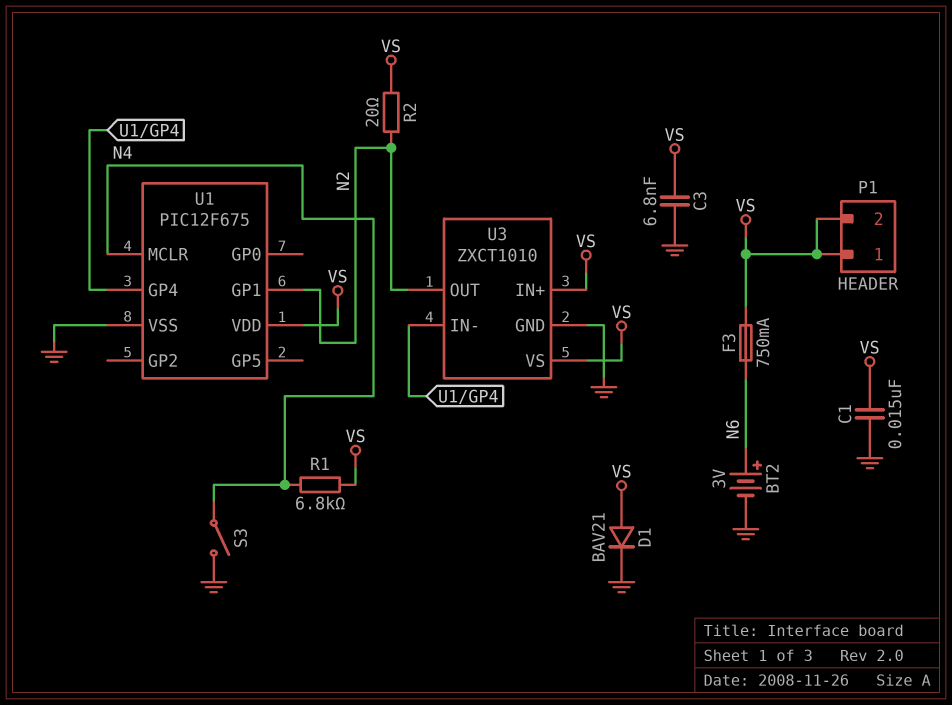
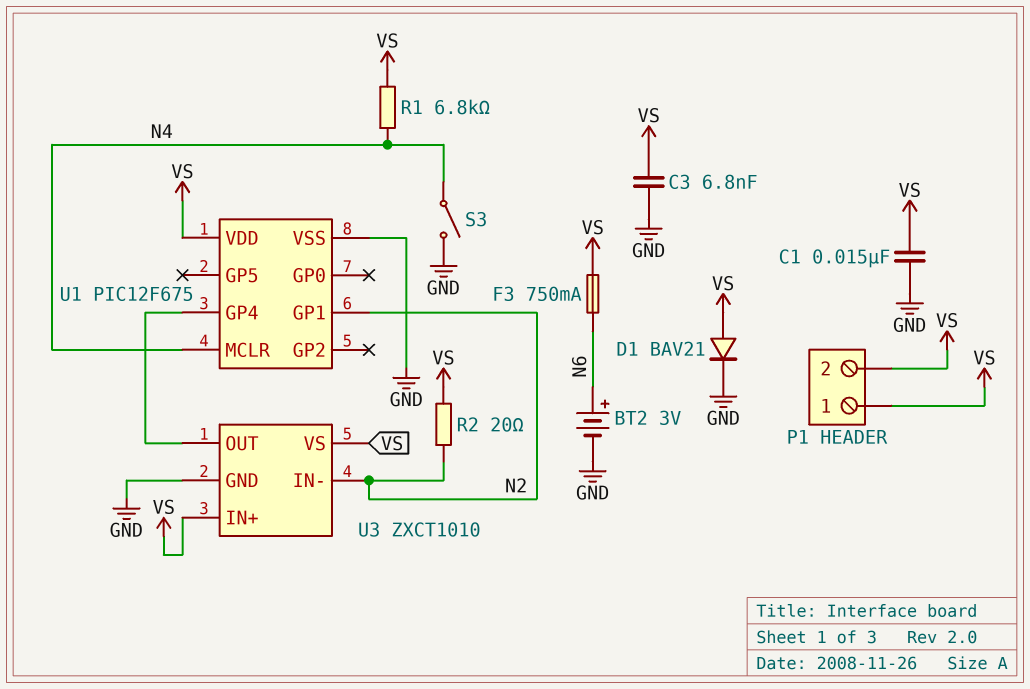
U3 pin IN-: U1/GP4 -> N2
U3 pin OUT: N2 -> U1/GP4

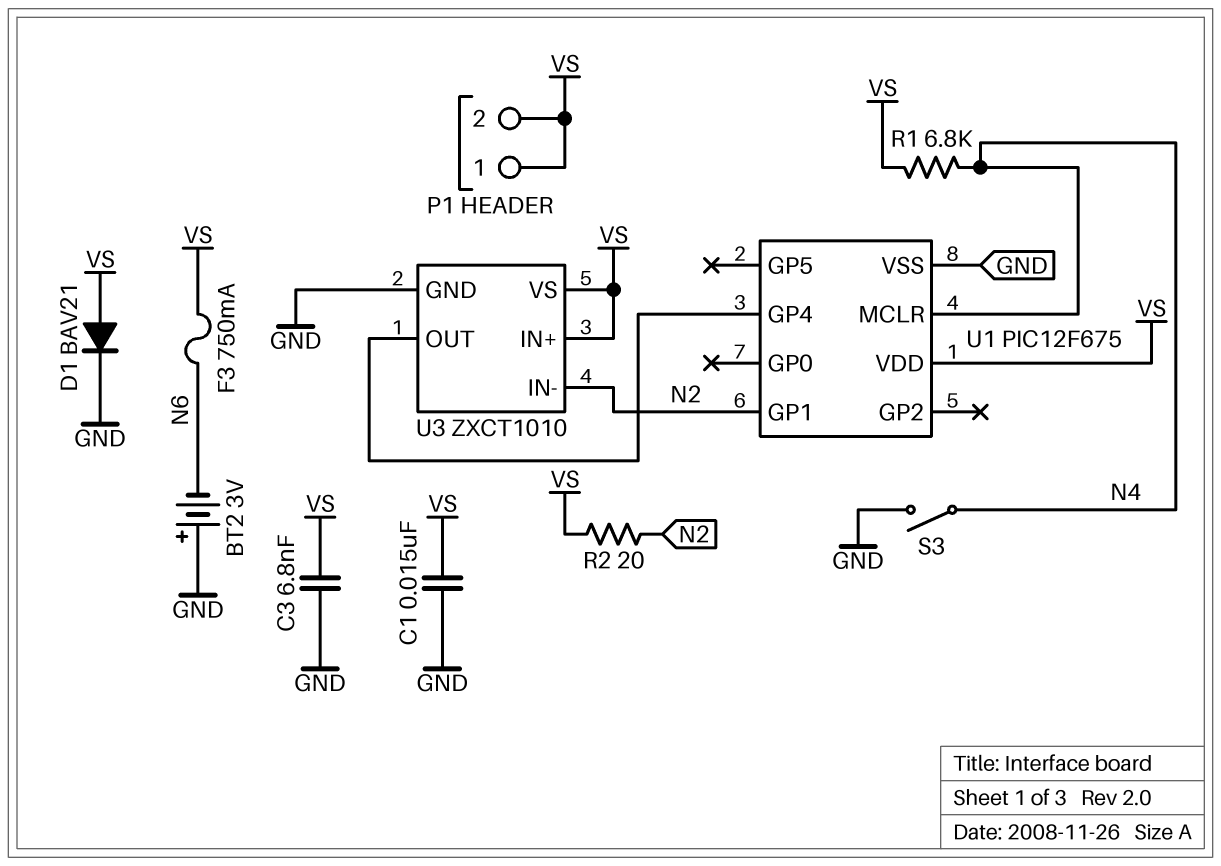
BT2: 3V (plus N6, minus GND) -> 3V (plus GND, minus N6)

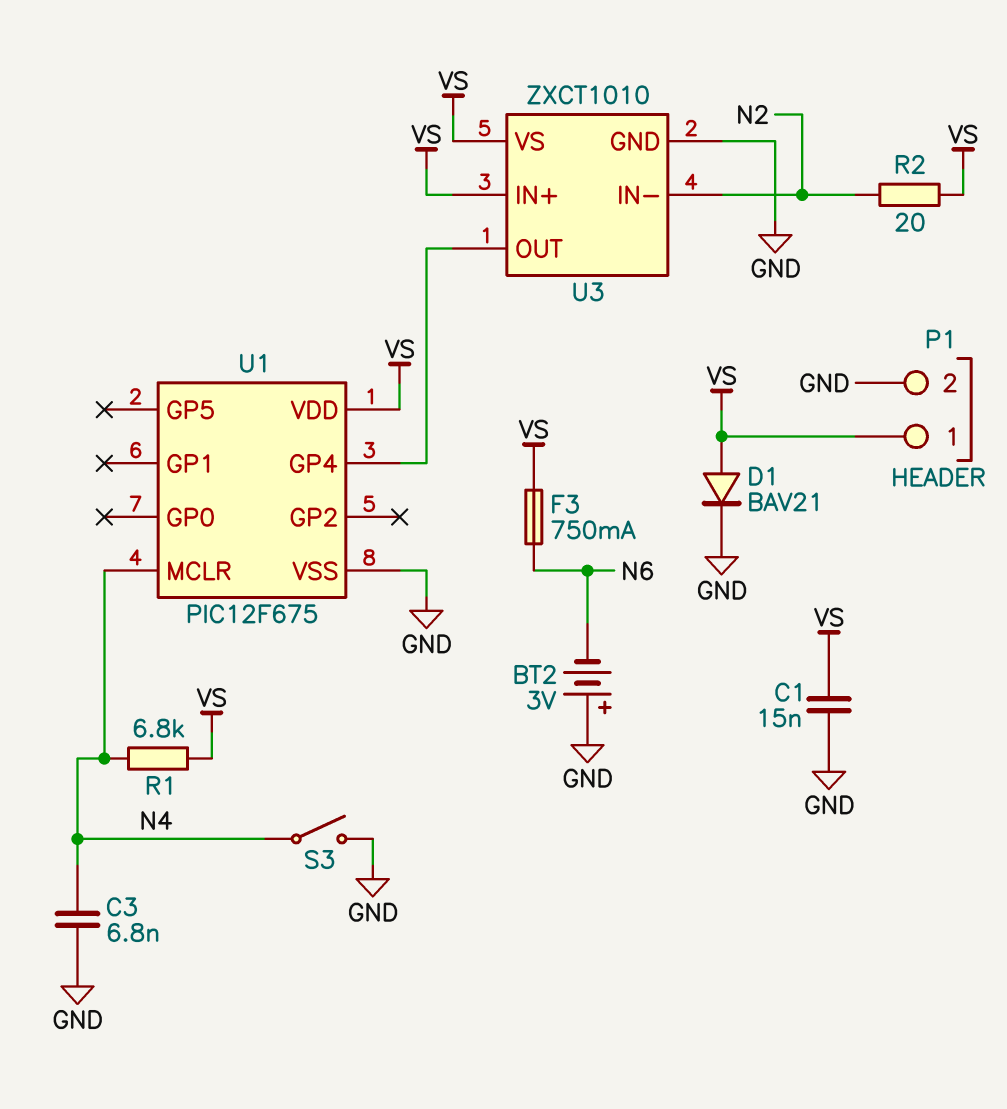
C3: 6.8nF (GND, VS) -> 6.8nF (GND, N4)
P1 pin 2: VS -> GND
U1 pin GP1: N2 -> none

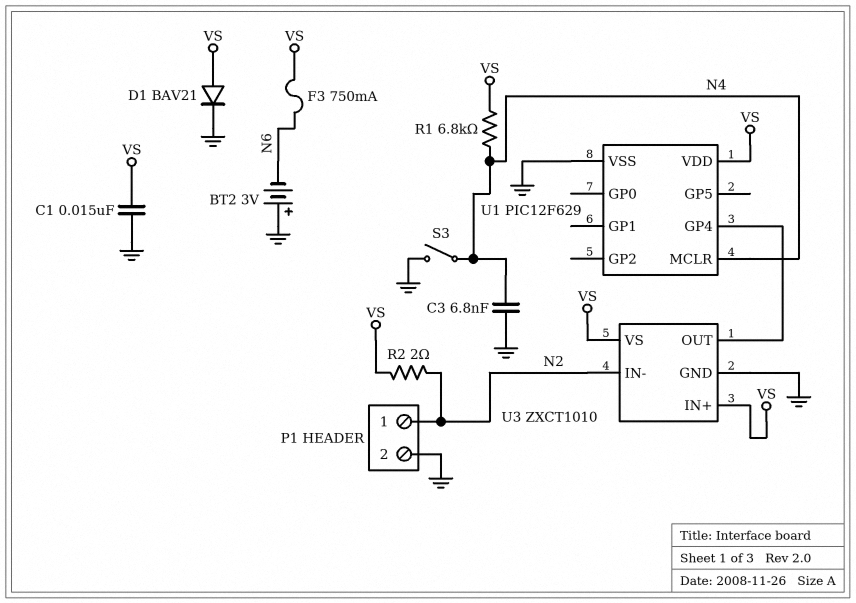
P1 pin 1: VS -> N2
R2: 20 (N2, VS) -> 2 (N2, VS)
U1: PIC12F675 -> PIC12F629

